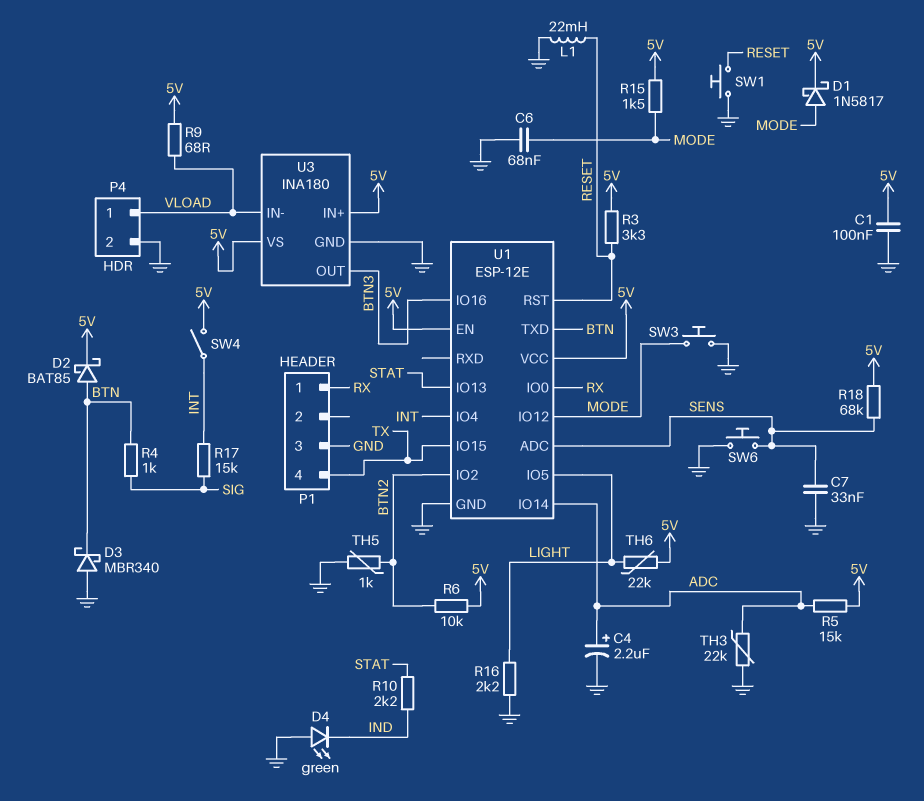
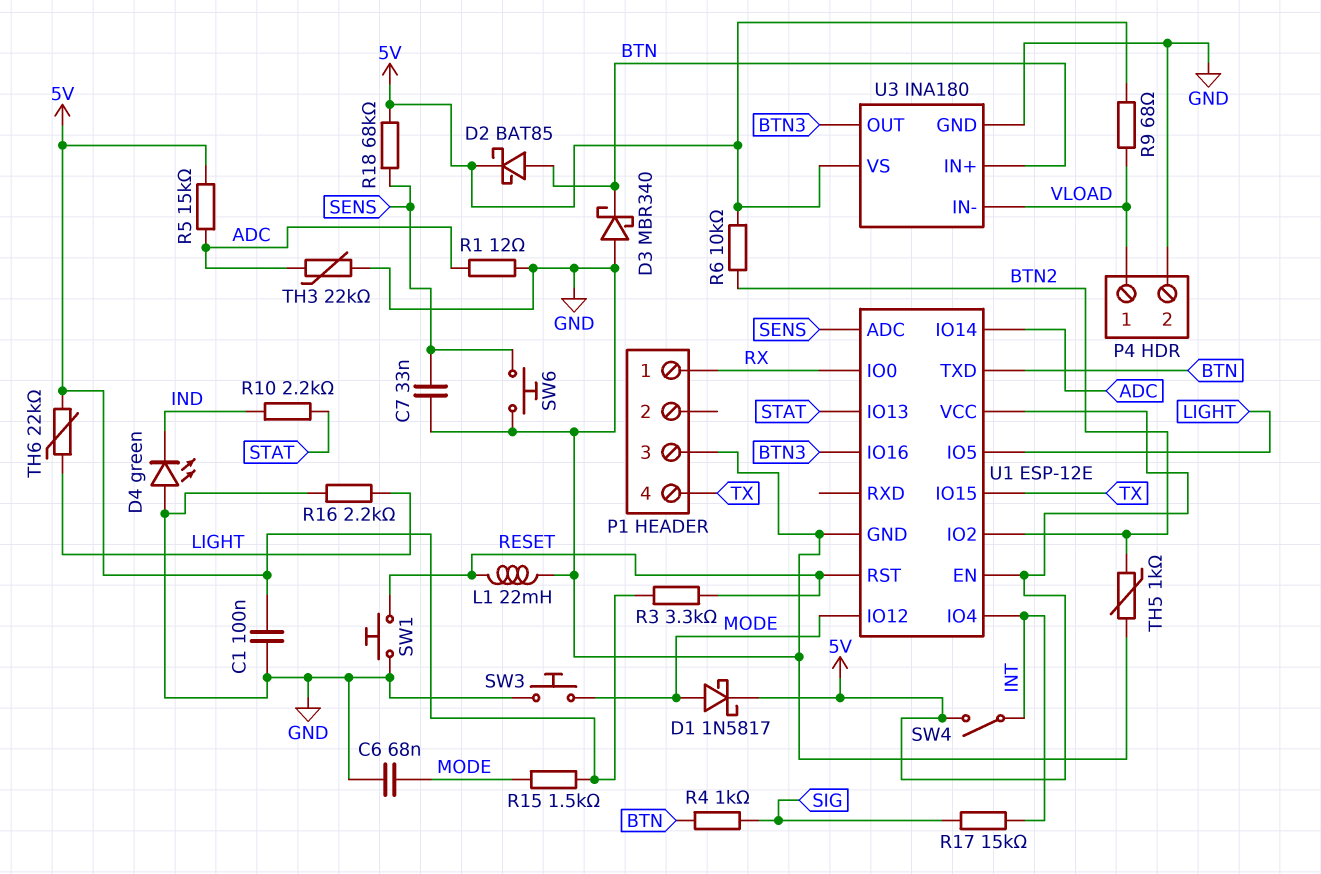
C4: 2.2uF (plus ADC, minus GND) -> none
R1: none -> 12 (ADC, GND)
U3 pin IN+: 5V -> BTN

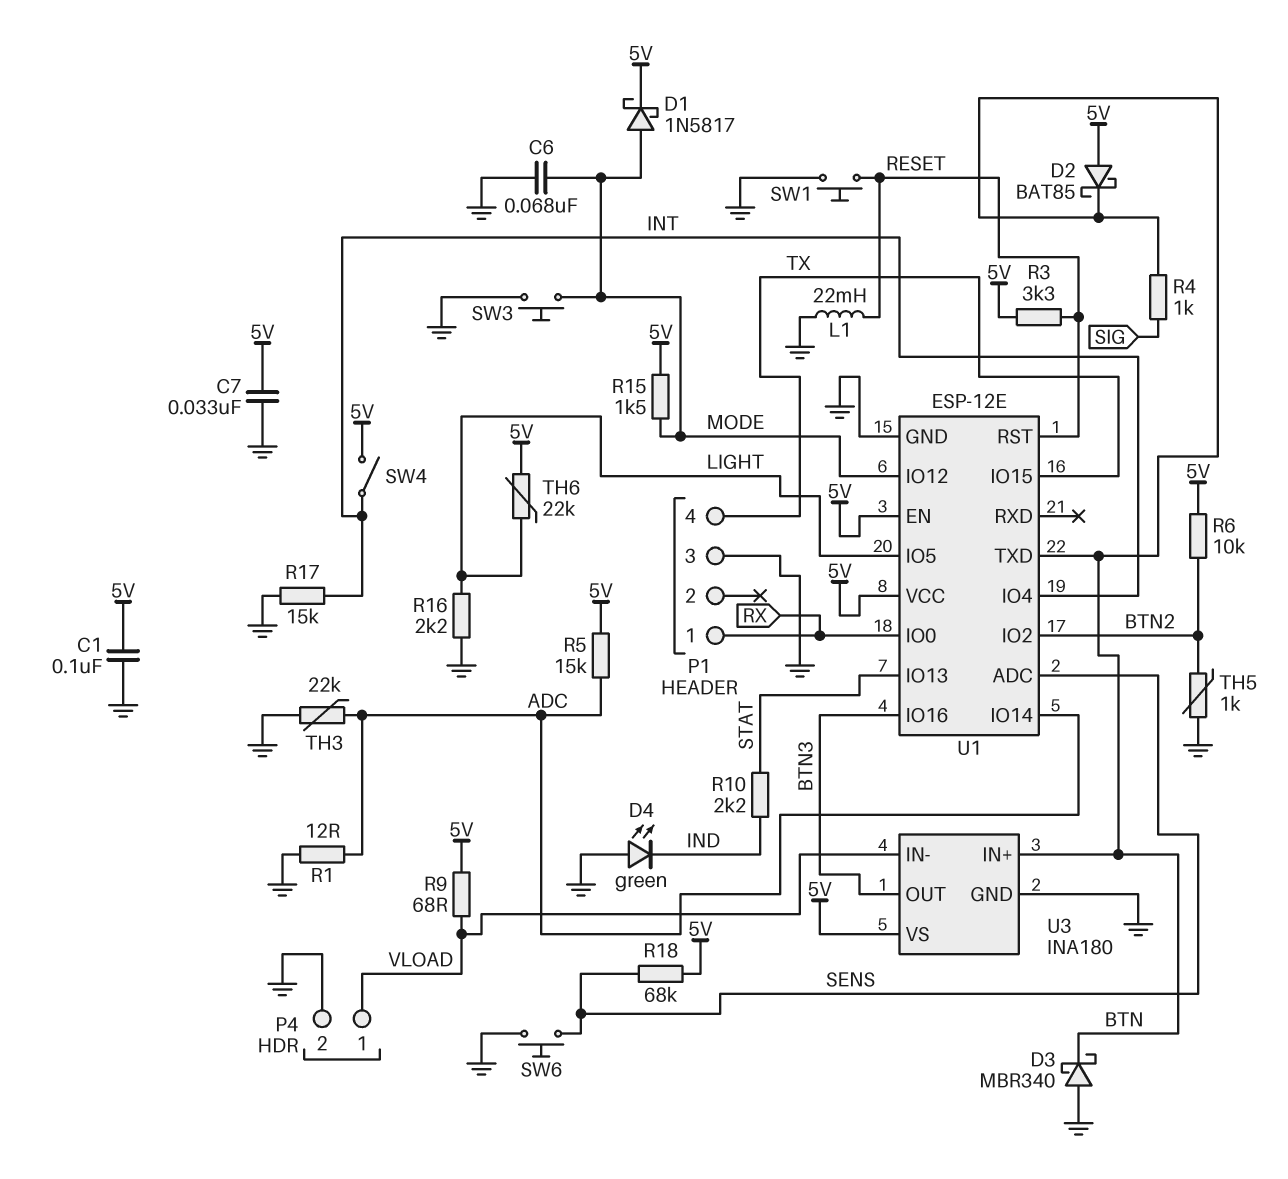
C7: 33nF (GND, SENS) -> 33nF (5V, GND)
D2: schottky BAT85 (A BTN, K 5V) -> schottky BAT85 (A 5V, K BTN)
R17: 15k (INT, SIG) -> 15k (GND, INT)

